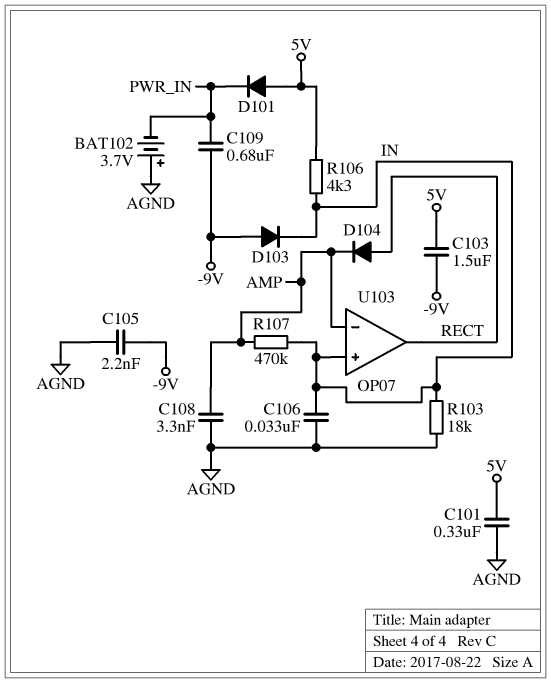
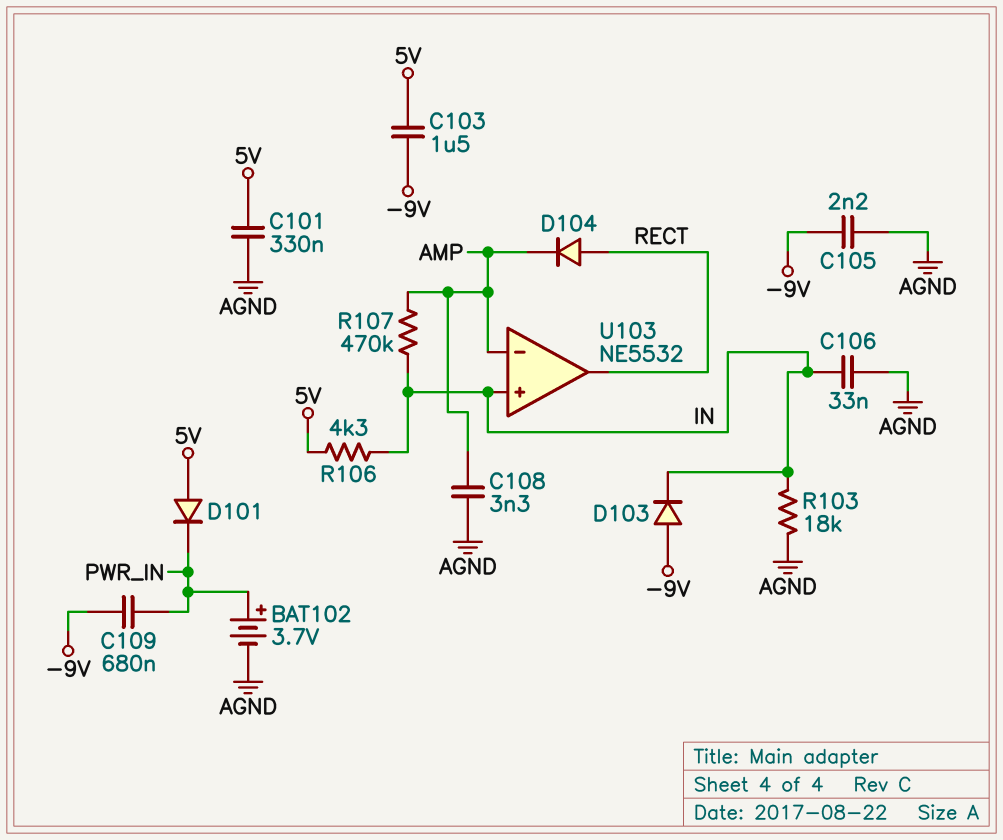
BAT102: 3.7V (plus AGND, minus PWR_IN) -> 3.7V (plus PWR_IN, minus AGND)
U103: OP07 -> NE5532

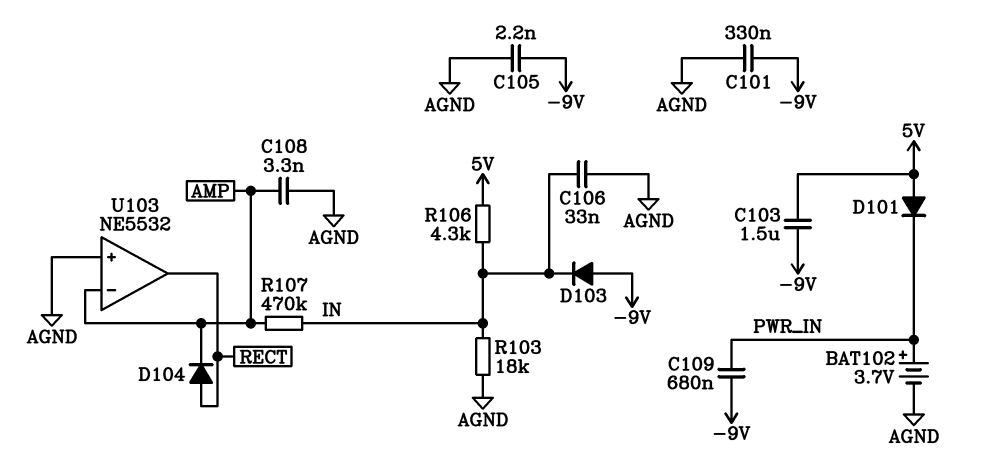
C101: 330nF (5V, AGND) -> 330nF (-9V, AGND)
U103 pin in+: IN -> AGND

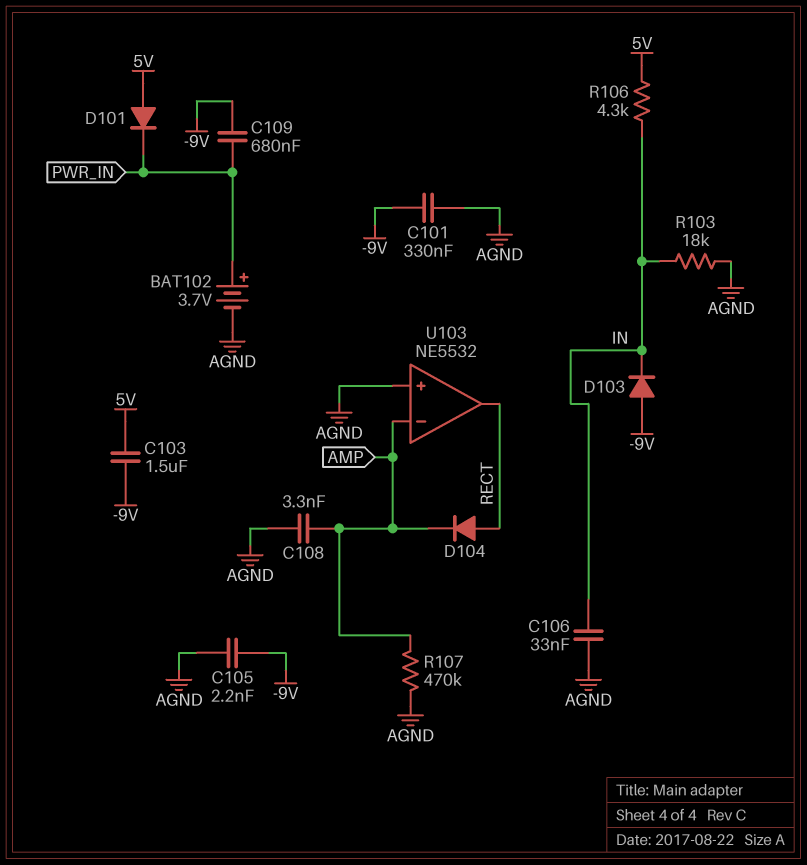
R107: 470k (AMP, IN) -> 470k (AGND, AMP)

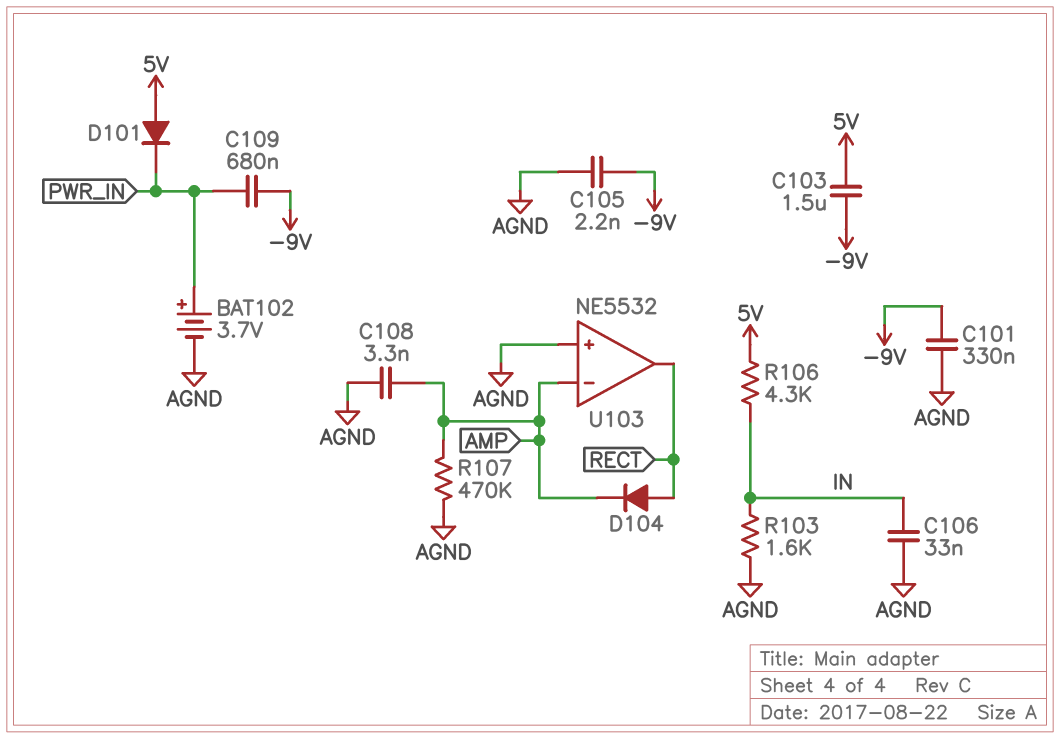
D103: diode (A -9V, K IN) -> none
R103: 18k (AGND, IN) -> 1.6k (AGND, IN)

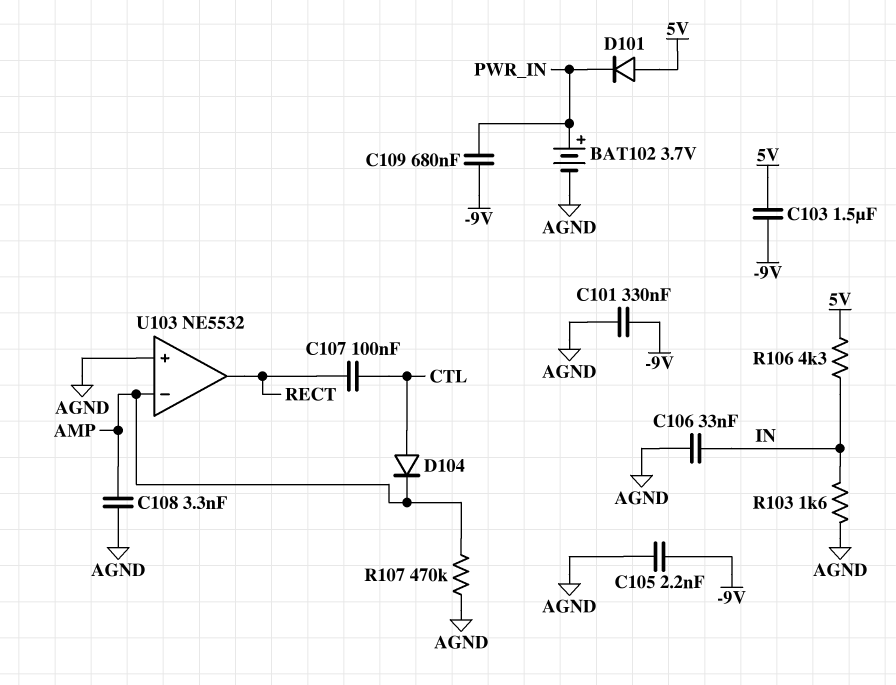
C107: none -> 100nF (CTL, RECT)
D104: diode (A RECT, K AMP) -> diode (A CTL, K AMP)

